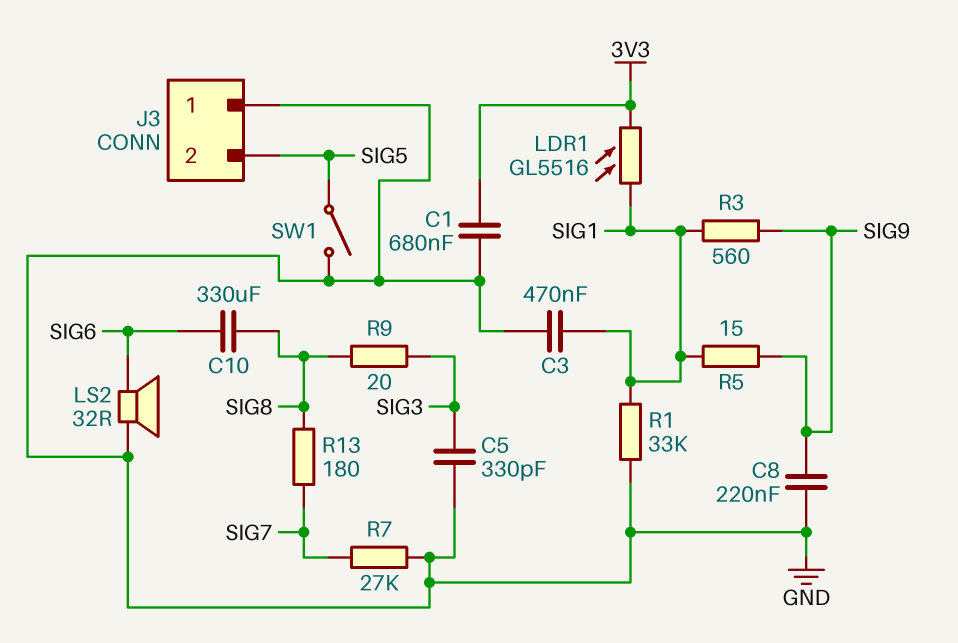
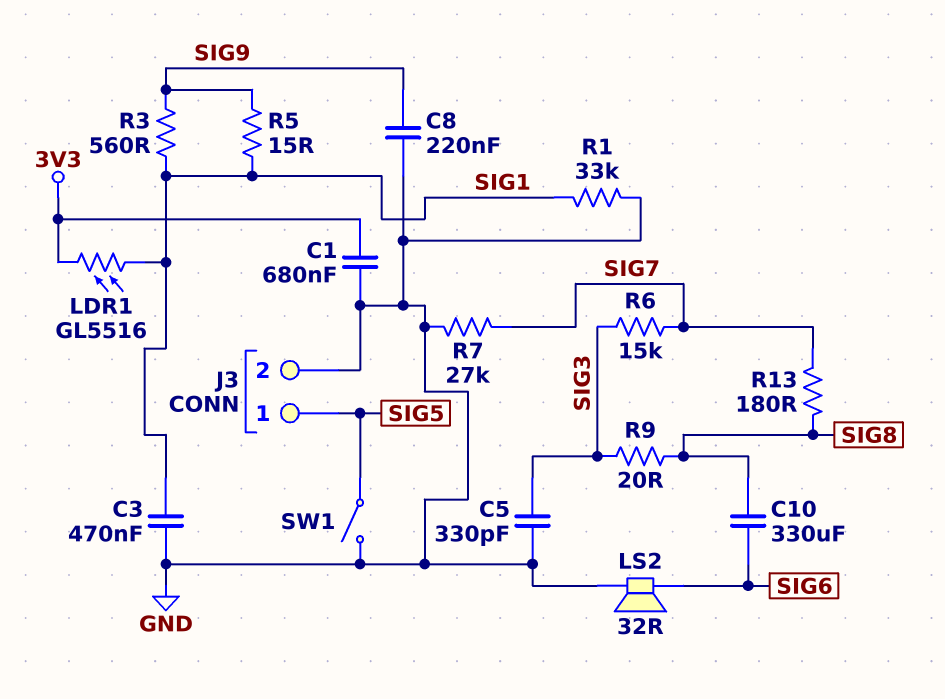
J3 pin 1: GND -> SIG5
J3 pin 2: SIG5 -> GND
R6: none -> 15k (SIG3, SIG7)

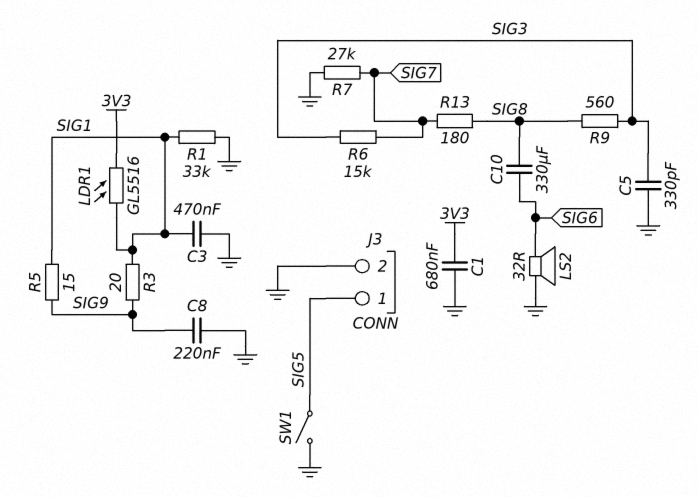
R3: 560 (SIG1, SIG9) -> 20 (SIG1, SIG9)
R9: 20 (SIG3, SIG8) -> 560 (SIG3, SIG8)

